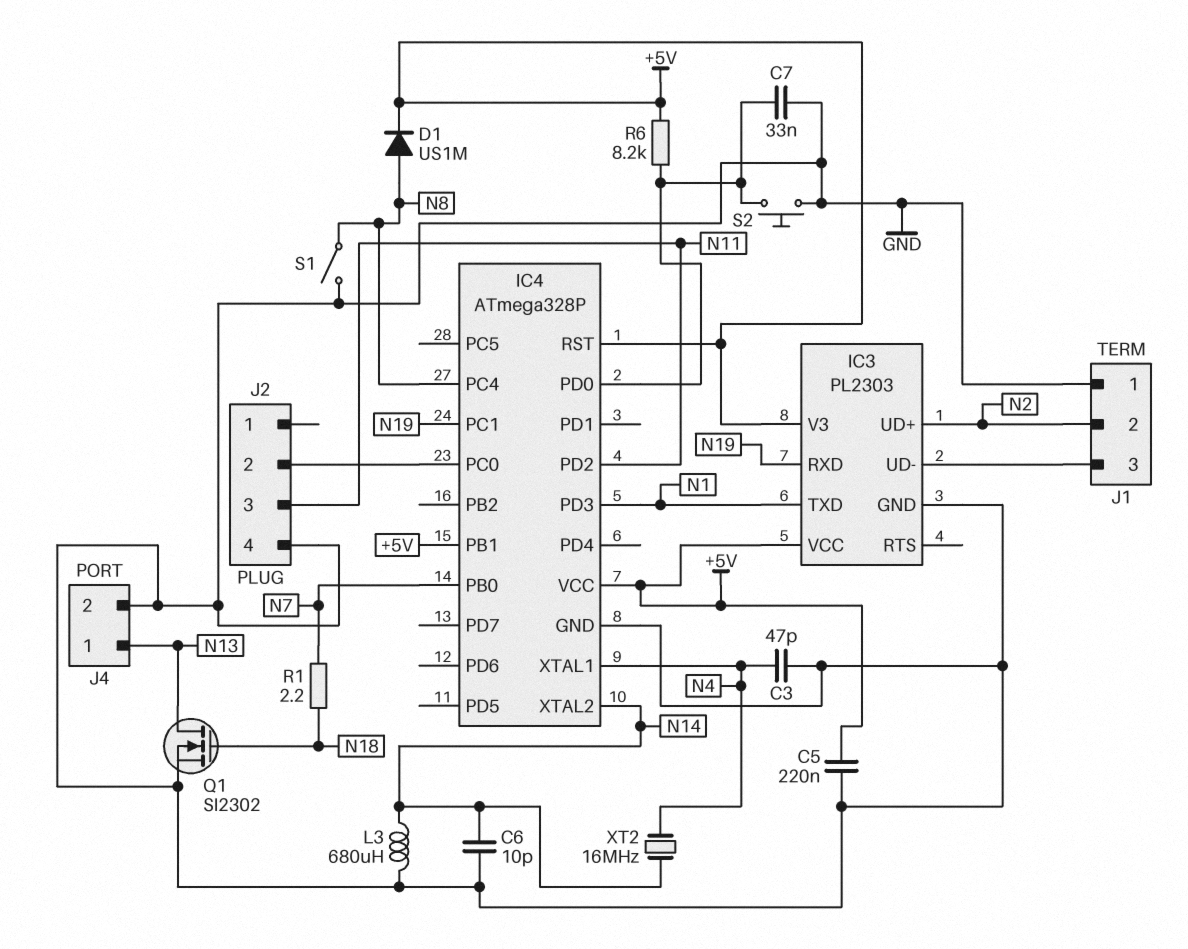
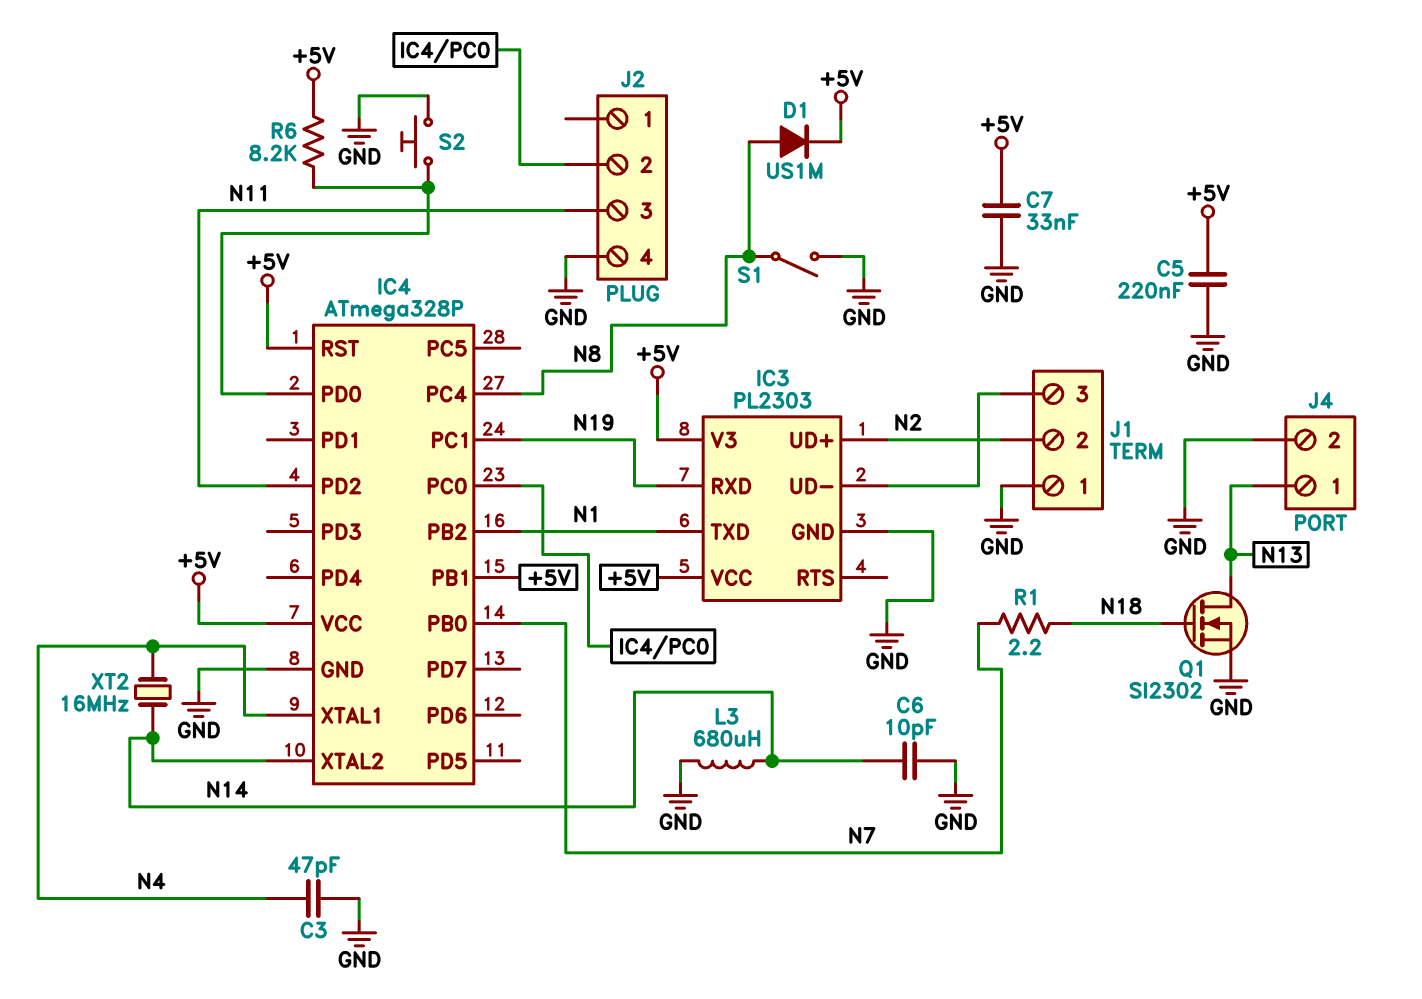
C7: 33nF (GND, IC4/PD0) -> 33nF (+5V, GND)
IC4 pin PB2: none -> N1
IC4 pin PD3: N1 -> none

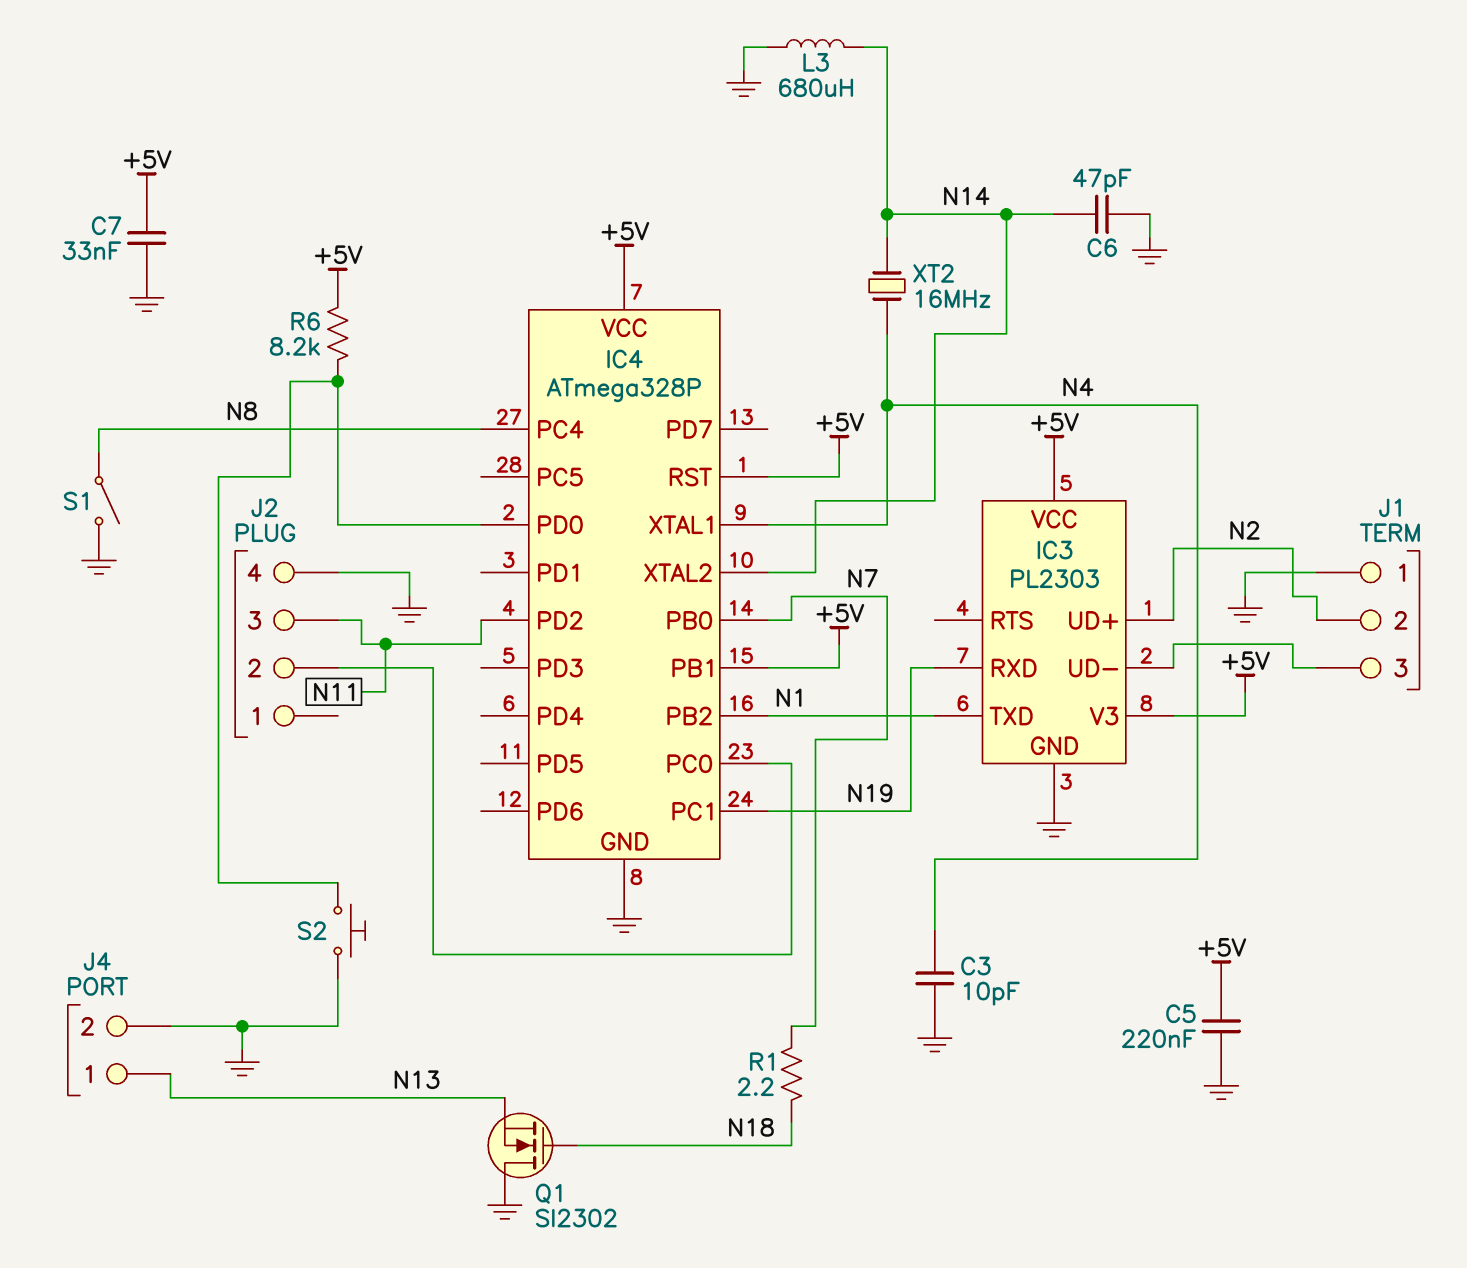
C3: 47pF (GND, N4) -> 10pF (GND, N4)
C6: 10pF (GND, N14) -> 47pF (GND, N14)
D1: diode US1M (A N8, K +5V) -> none
Q1: NMOS SI2302 (G N18, D N13, S GND) -> NMOS SI2302 (G N18, D GND, S N13)

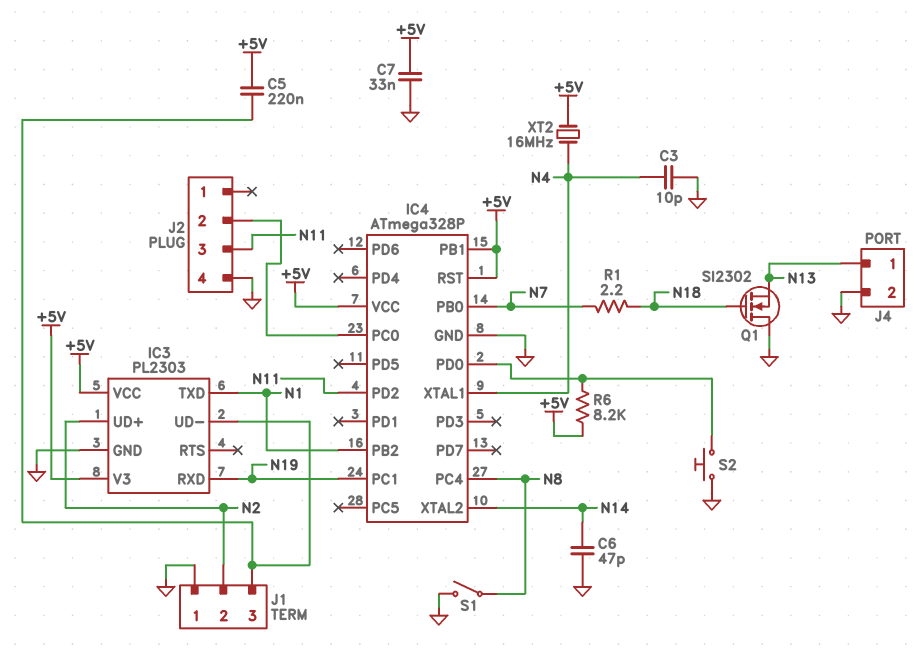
C5: 220nF (+5V, GND) -> 220nF (+5V, IC3/UD-)
L3: 680uH (GND, N14) -> none
XT2: 16MHz (N4, N14) -> 16MHz (+5V, N4)

